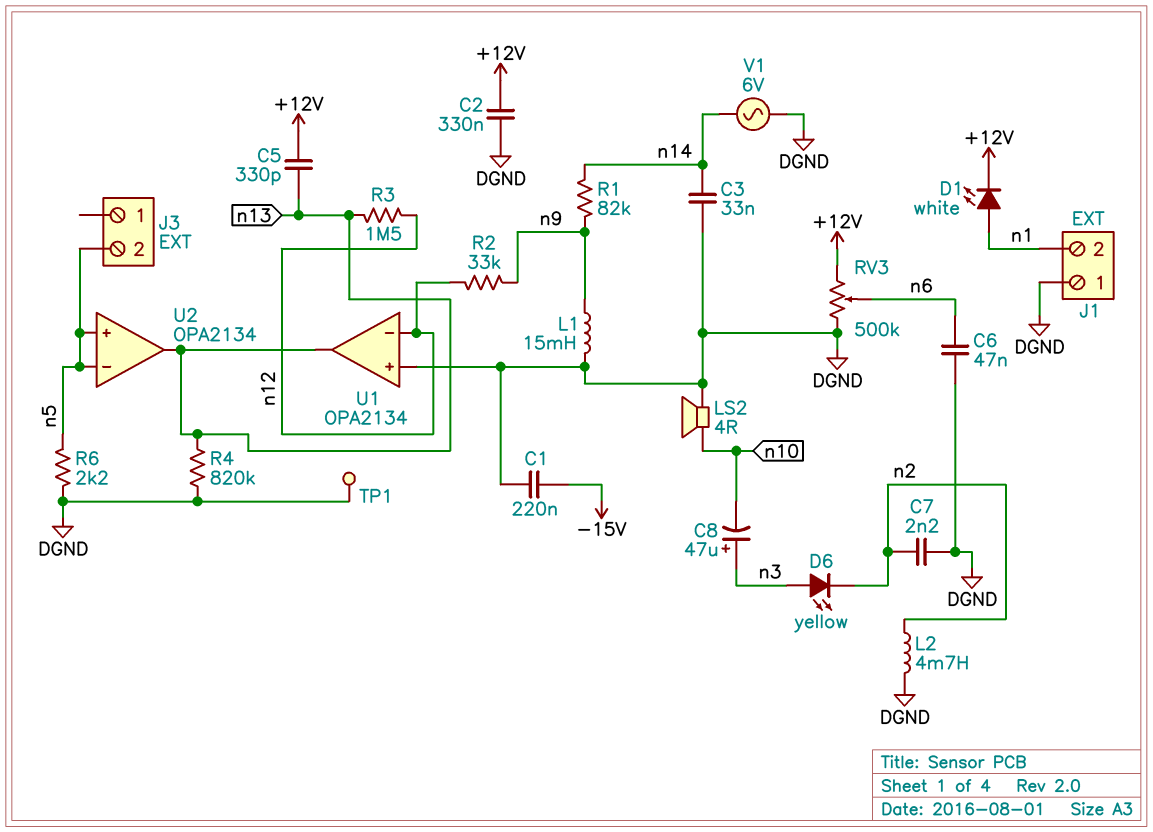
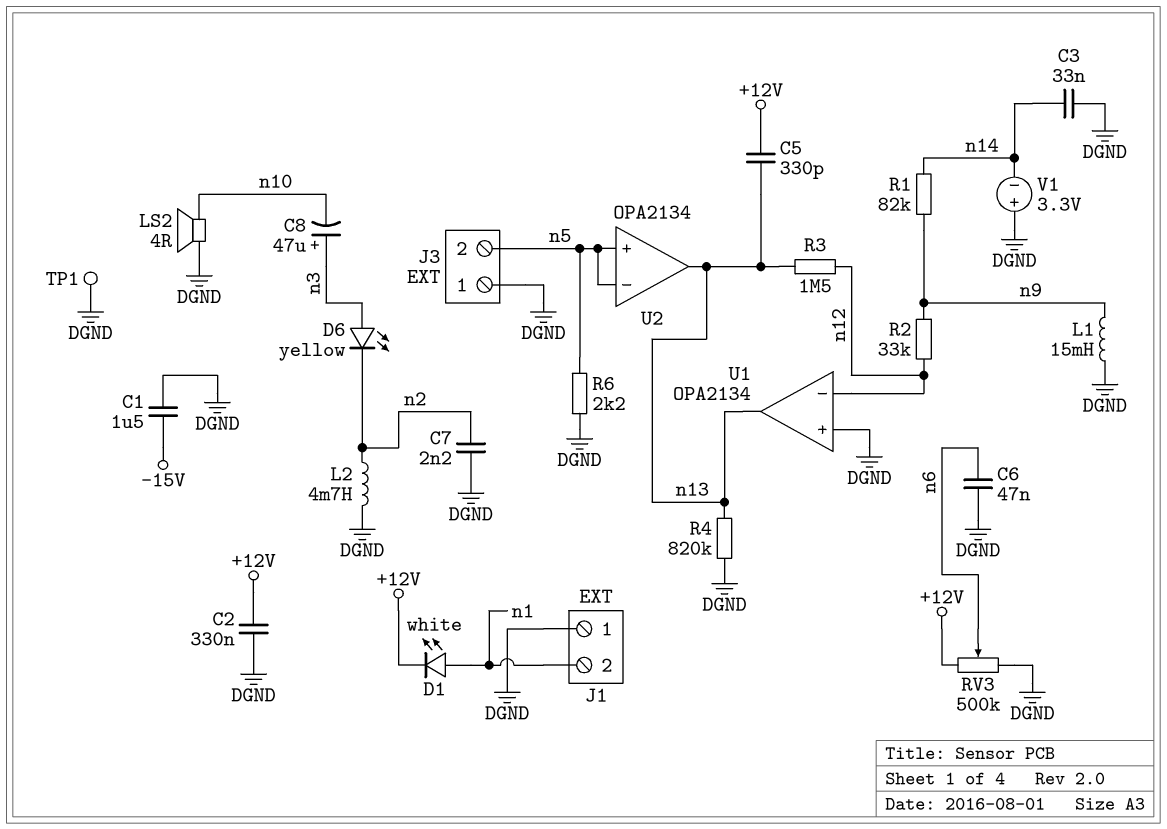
C1: 220nF (-15V, DGND) -> 1.5uF (-15V, DGND)
J3 pin 1: none -> DGND
V1: AC 6V (DGND, n14) -> 3.3V (plus DGND, minus n14)

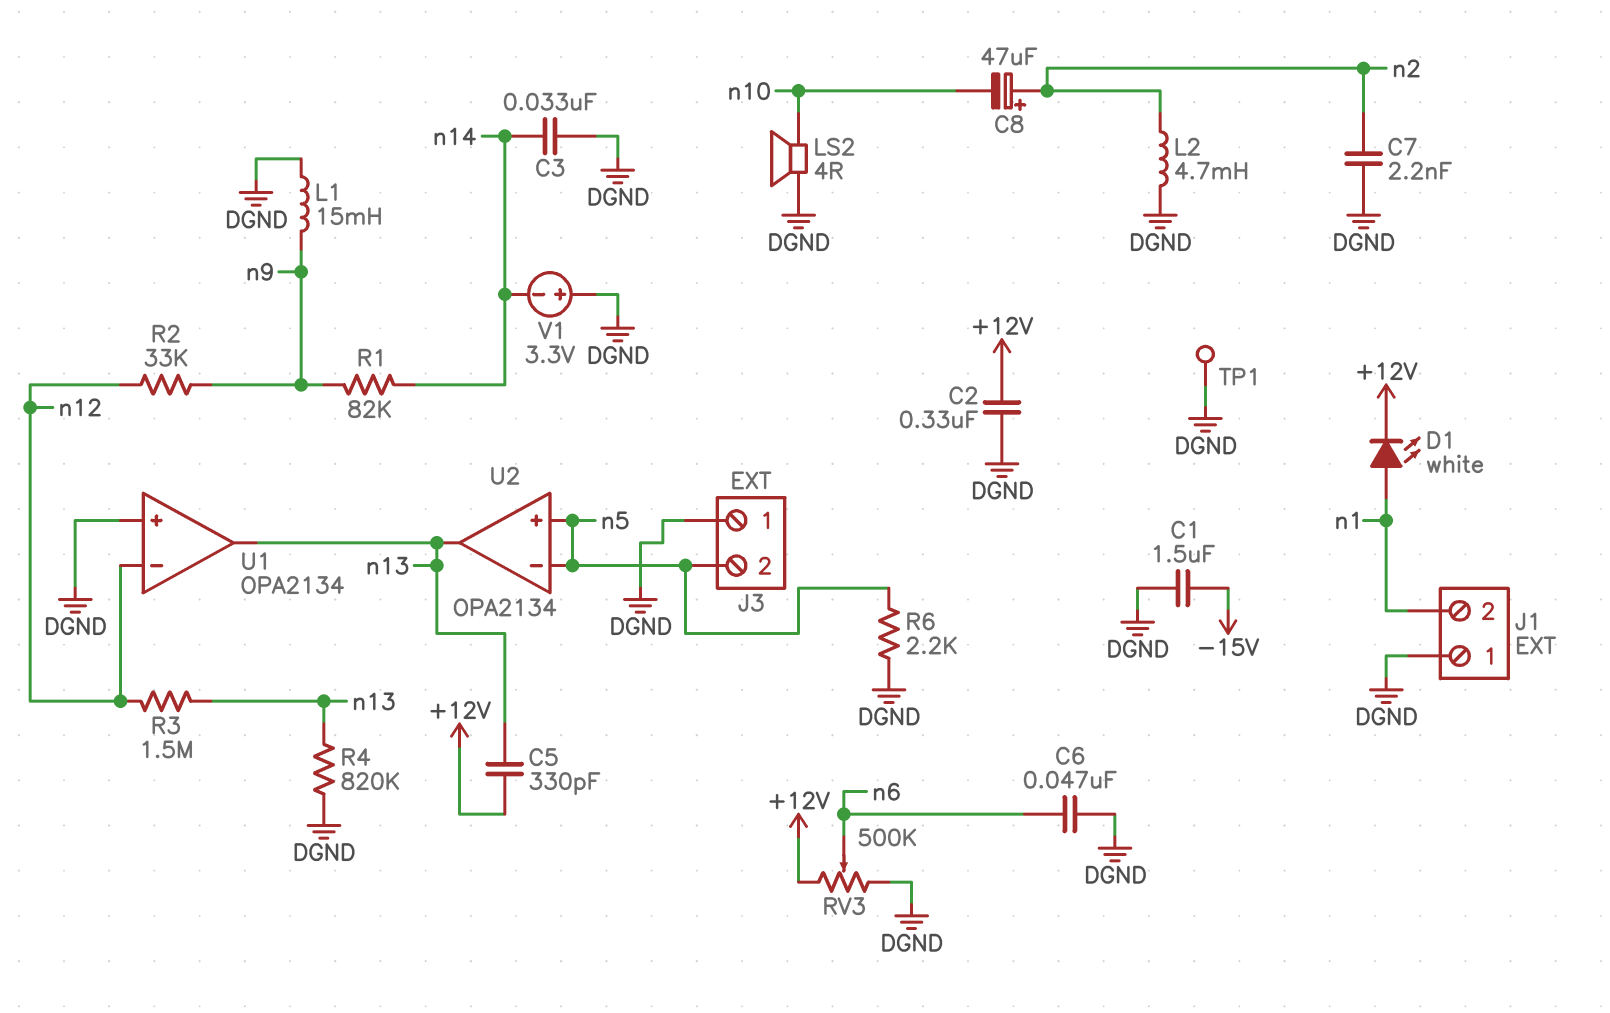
C8: 47uF (plus n3, minus n10) -> 47uF (plus n2, minus n10)
D6: LED yellow (A n3, K n2) -> none

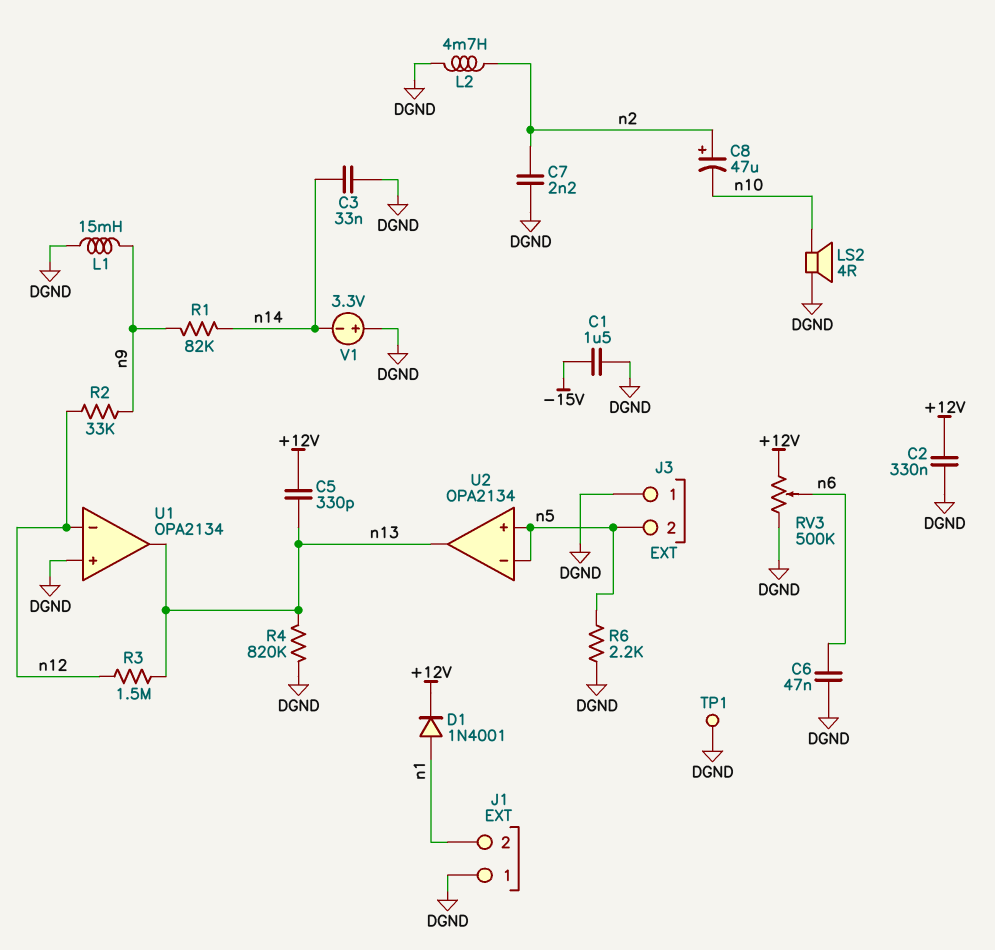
D1: LED white (A n1, K +12V) -> diode 1N4001 (A n1, K +12V)

